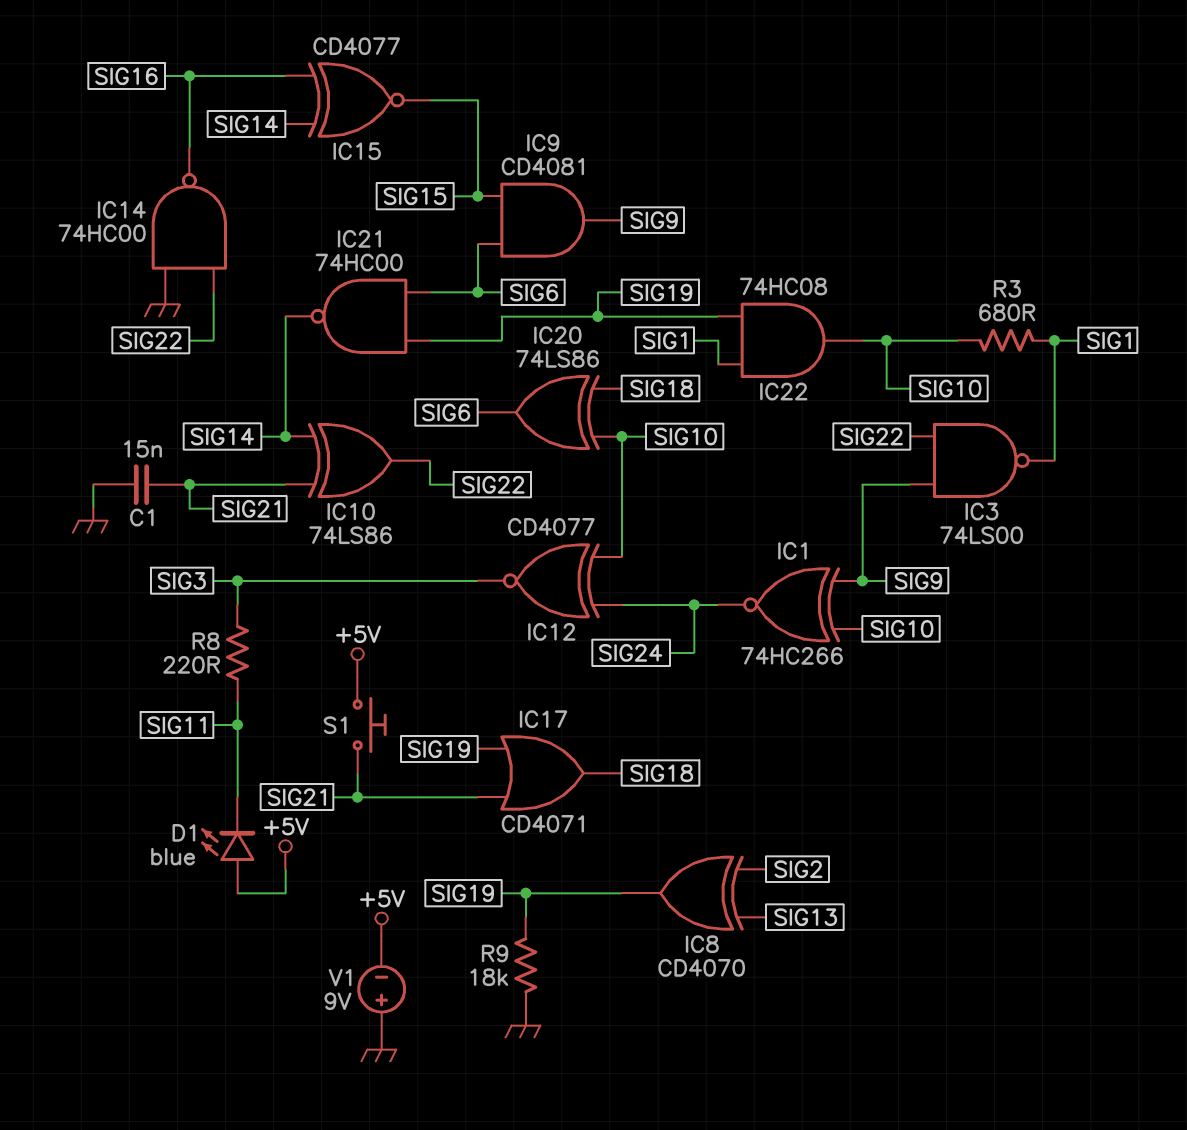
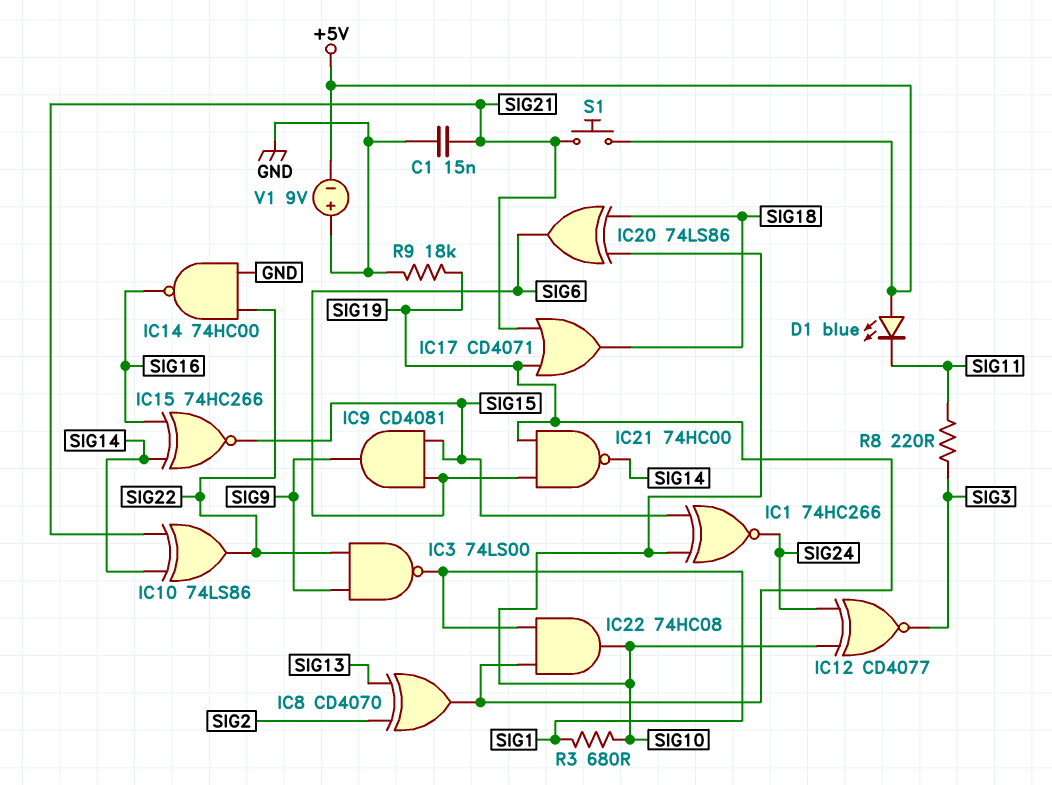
IC1: XNOR 74HC266 (in SIG9, in SIG10, out SIG24) -> XNOR 74HC266 (in SIG10, in SIG15, out SIG24)
IC15: XNOR CD4077 (in SIG14, in SIG16, out SIG15) -> XNOR 74HC266 (in SIG14, in SIG16, out SIG15)

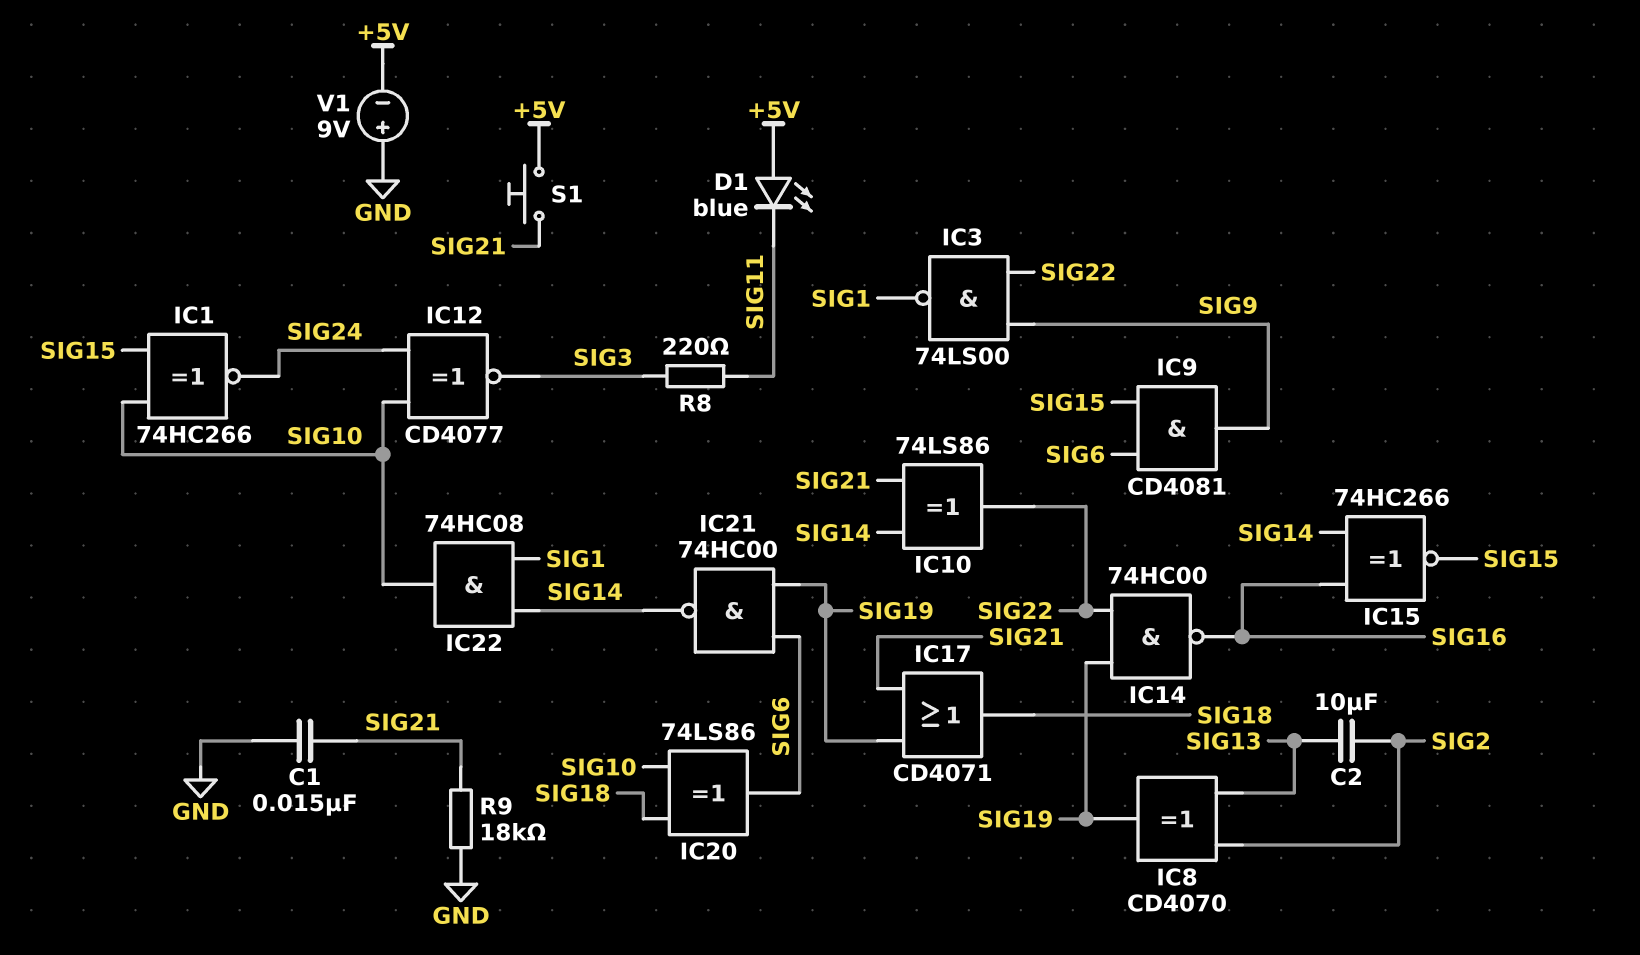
C2: none -> 10uF (SIG2, SIG13)
IC14: NAND 74HC00 (in GND, in SIG22, out SIG16) -> NAND 74HC00 (in SIG19, in SIG22, out SIG16)
IC22: AND 74HC08 (in SIG1, in SIG19, out SIG10) -> AND 74HC08 (in SIG1, in SIG14, out SIG10)
R3: 680 (SIG1, SIG10) -> none
R9: 18k (GND, SIG19) -> 18k (GND, SIG21)

